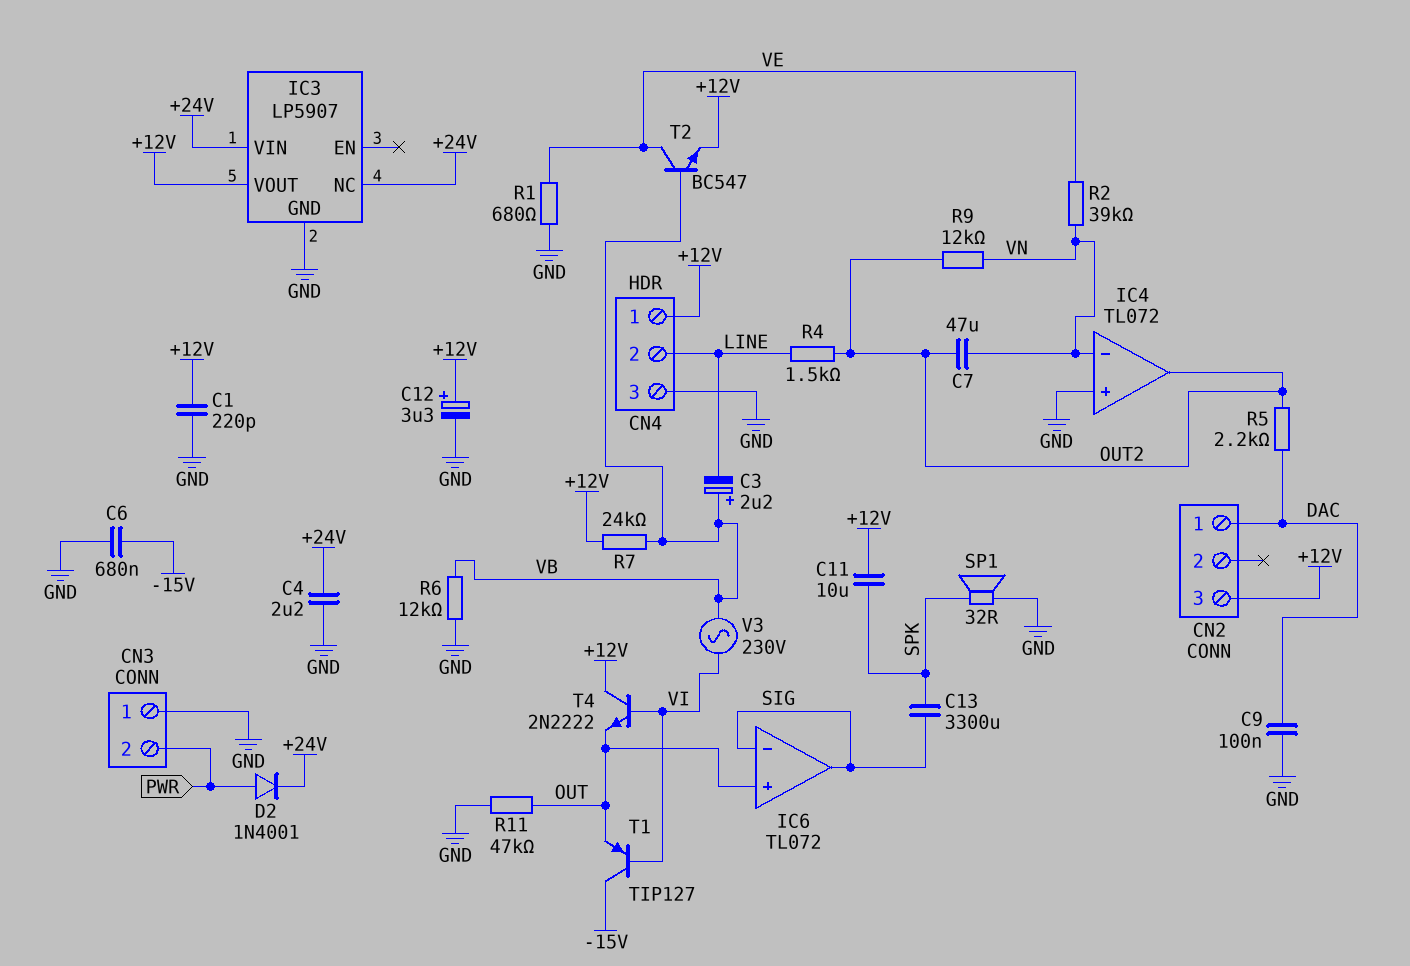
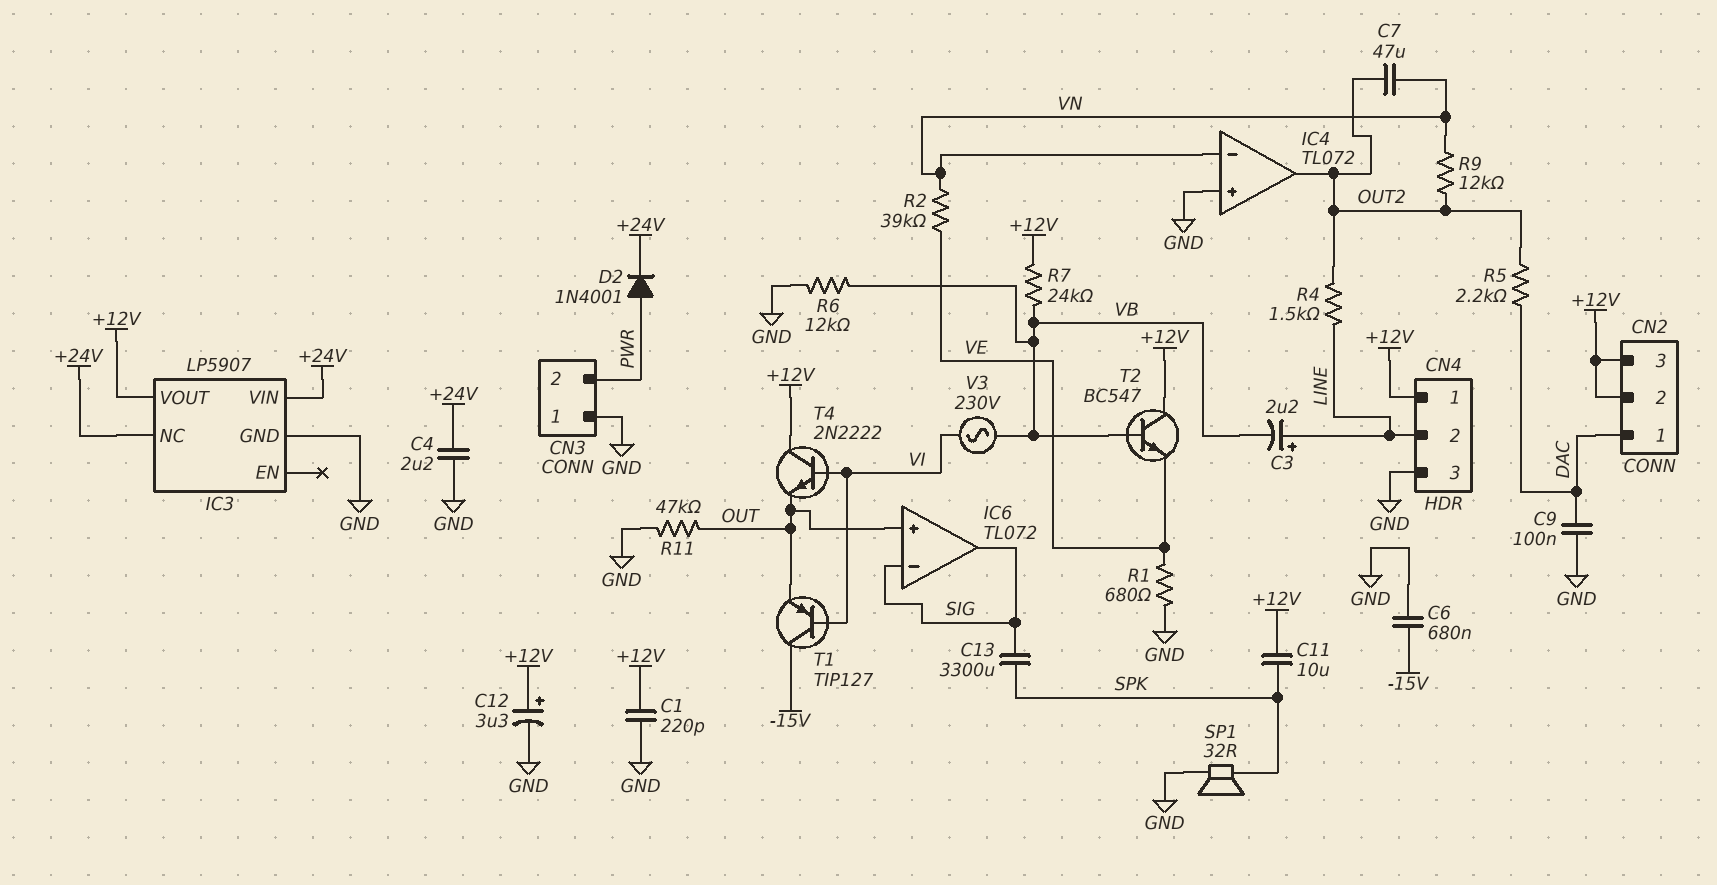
C3: 2.2uF (plus VB, minus LINE) -> 2.2uF (plus LINE, minus VB)
CN2 pin 2: none -> +12V
T2: NPN BC547 (B VB, C VE, E +12V) -> NPN BC547 (B VB, C +12V, E VE)

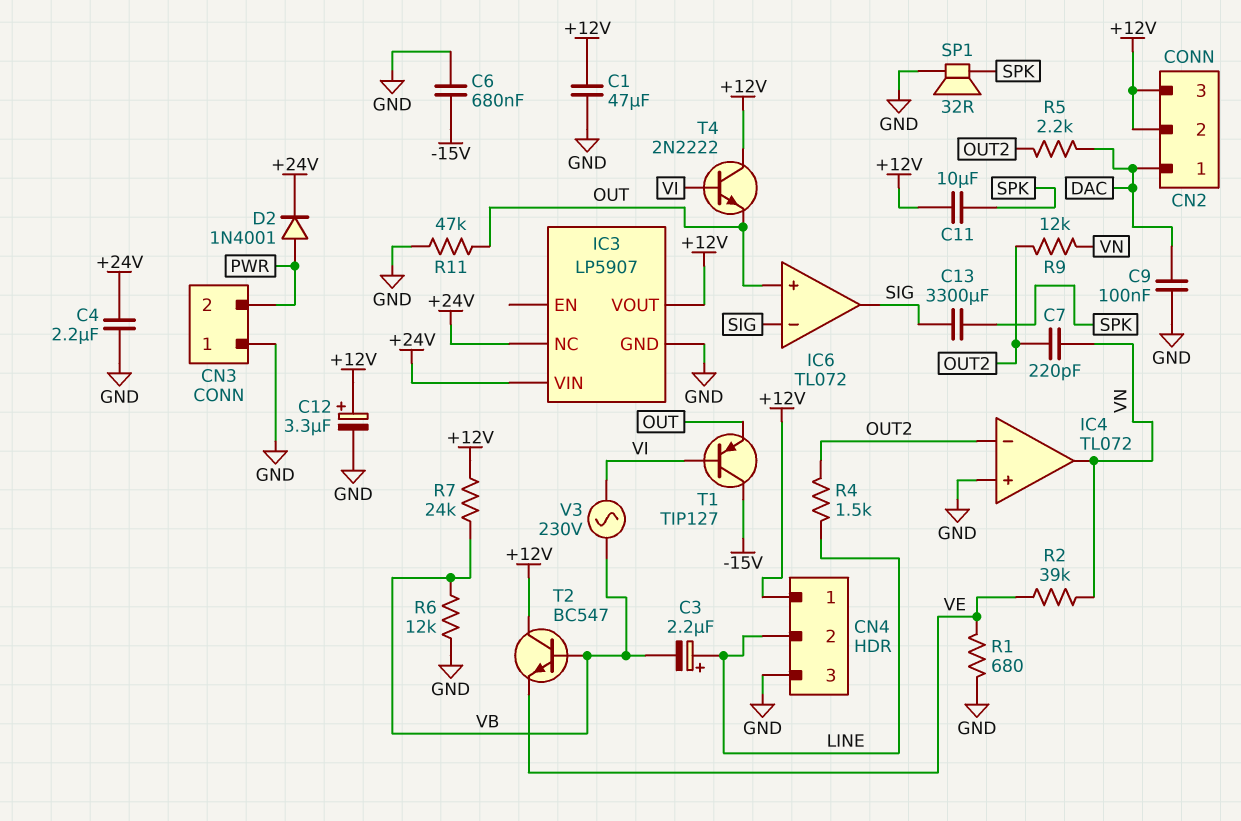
C1: 220pF (+12V, GND) -> 47uF (+12V, GND)
C7: 47uF (OUT2, VN) -> 220pF (OUT2, VN)
IC4 pin in-: VN -> OUT2
IC4 pin out: OUT2 -> VN

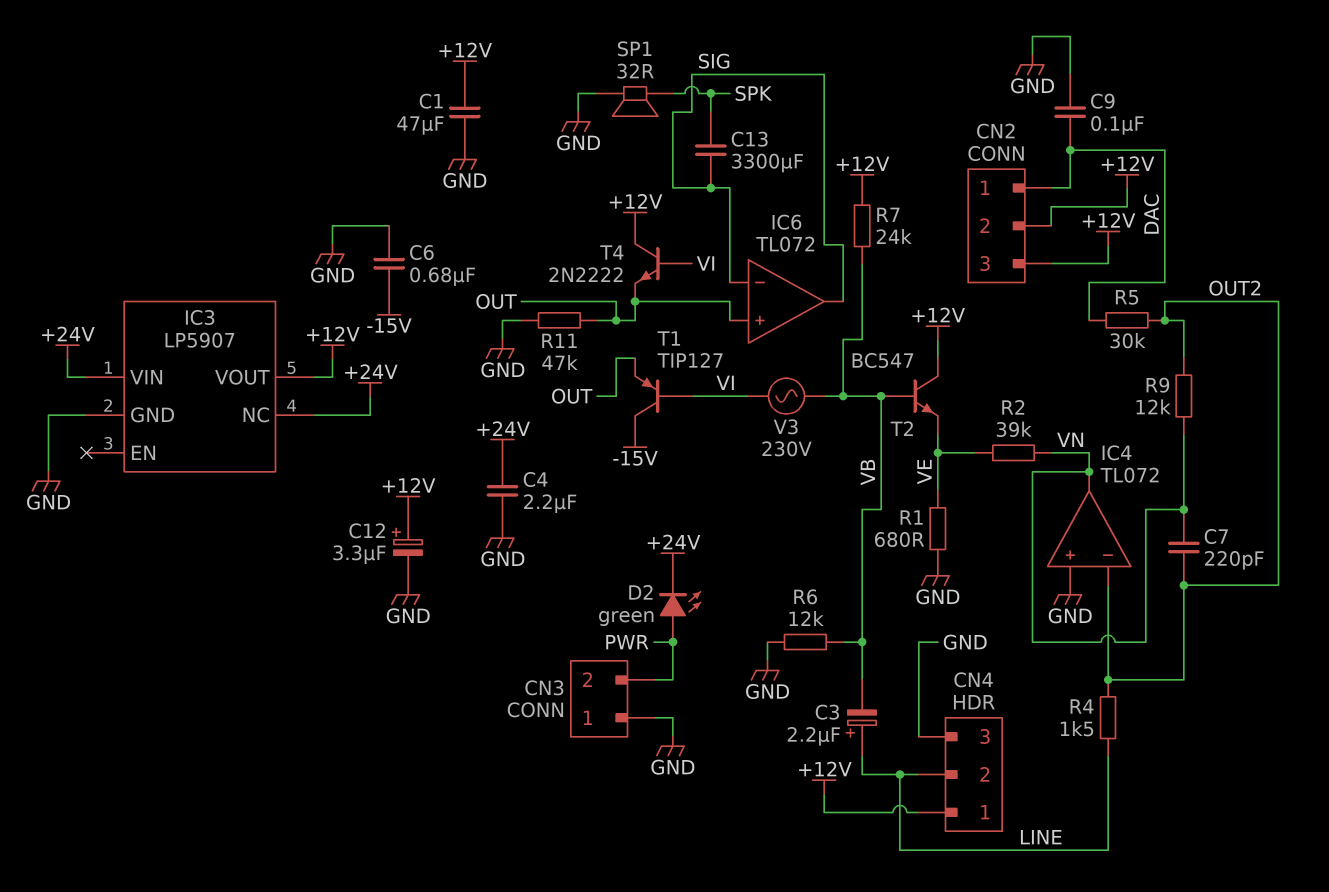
C11: 10uF (+12V, SPK) -> none
D2: diode 1N4001 (A PWR, K +24V) -> LED green (A PWR, K +24V)
R5: 2.2k (DAC, OUT2) -> 30k (DAC, OUT2)

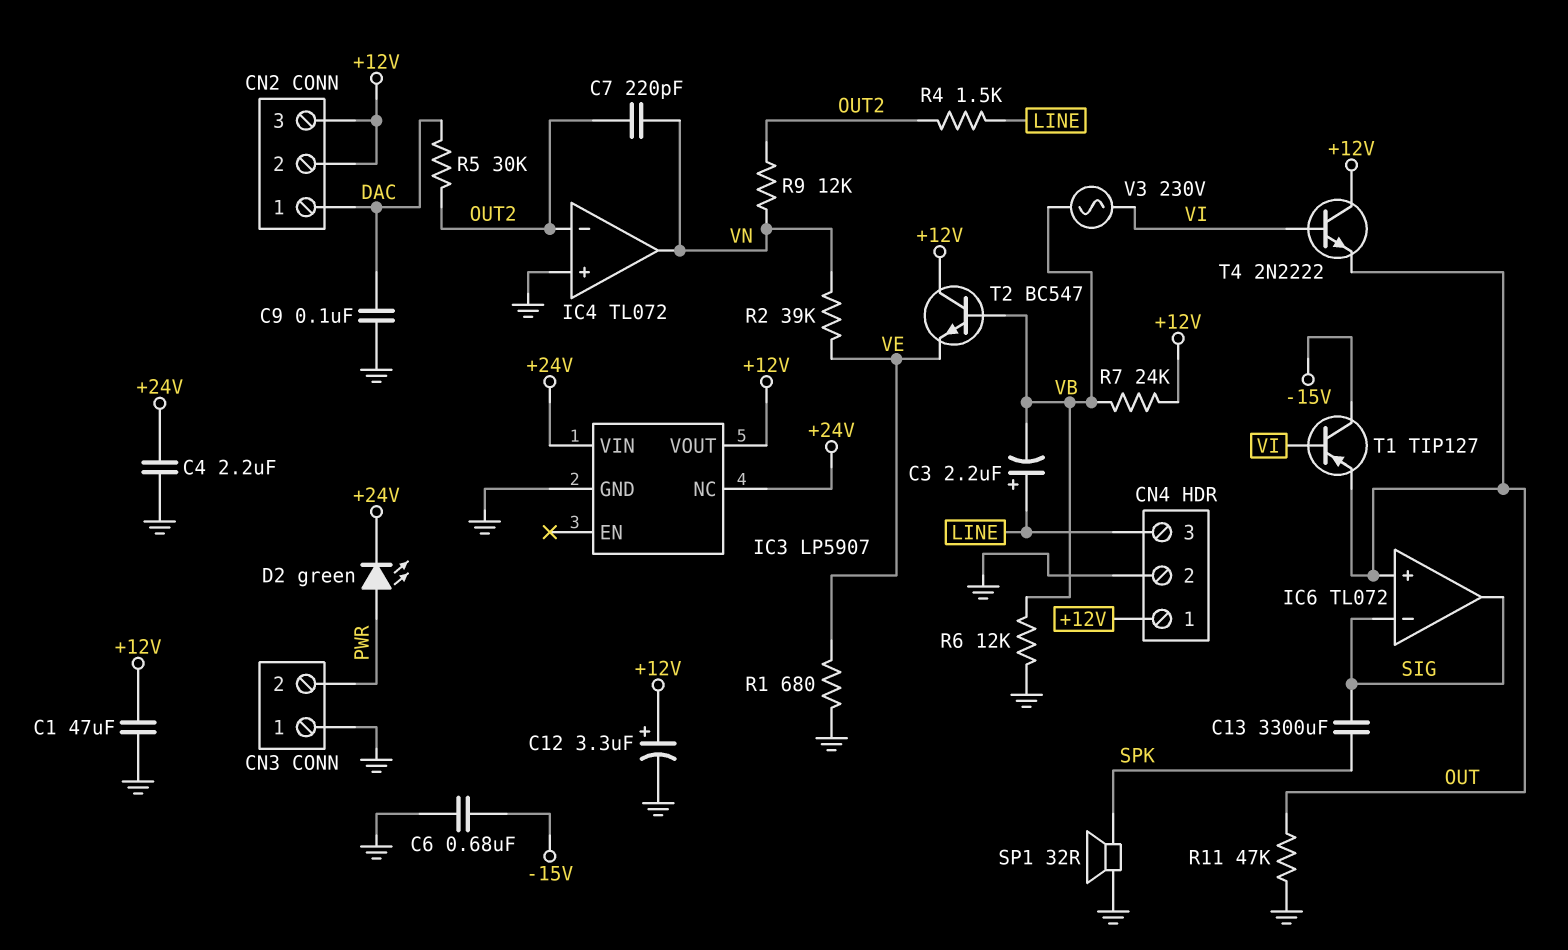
CN4 pin 2: LINE -> GND
CN4 pin 3: GND -> LINE

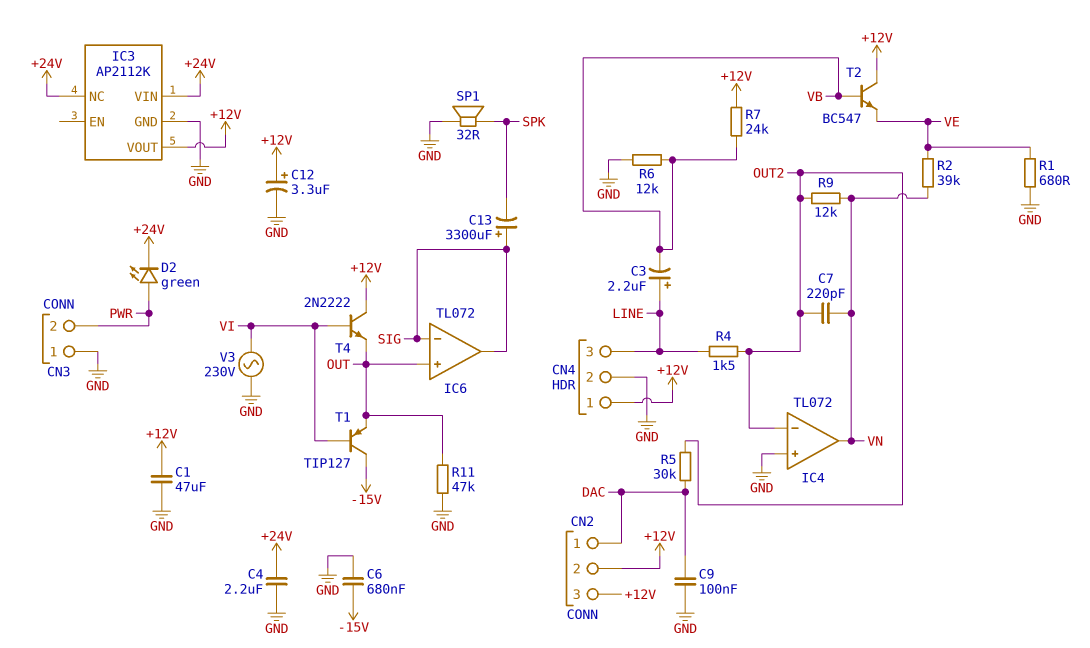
C13: 3300uF (SIG, SPK) -> 3300uF (plus SIG, minus SPK)
IC3: LP5907 -> AP2112K
V3: AC 230V (VB, VI) -> AC 230V (GND, VI)

